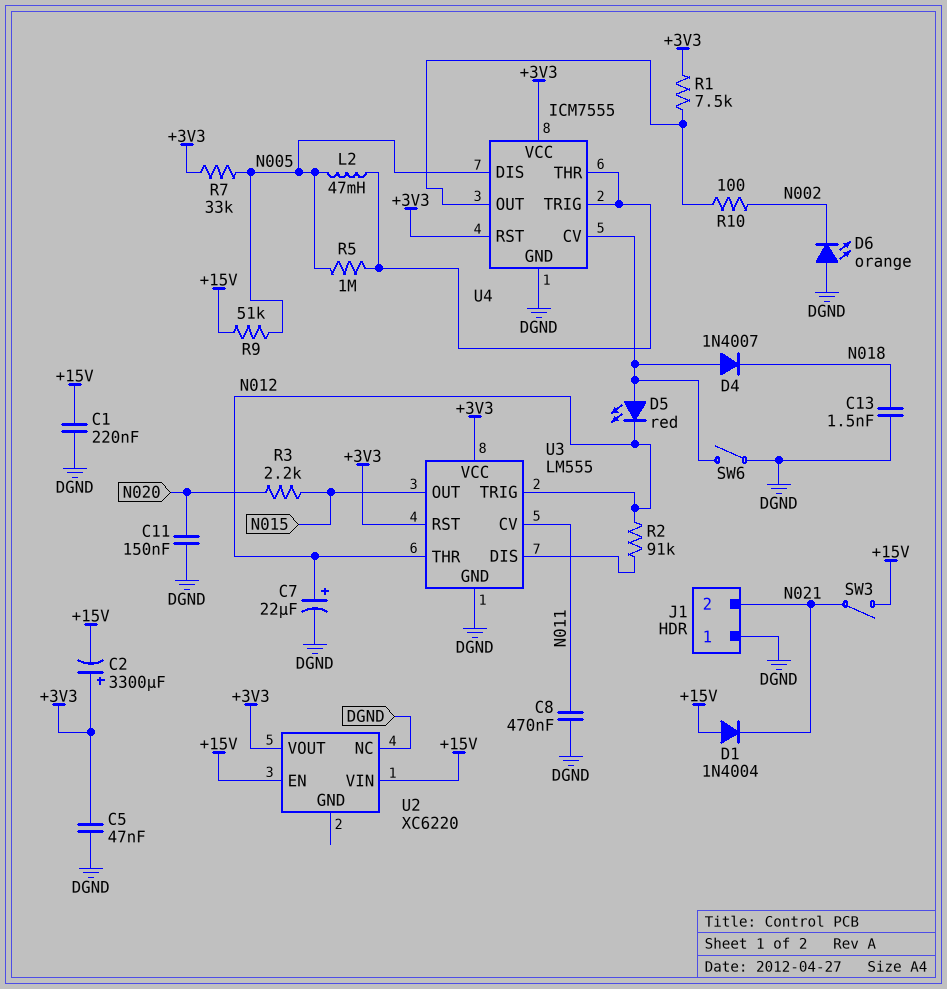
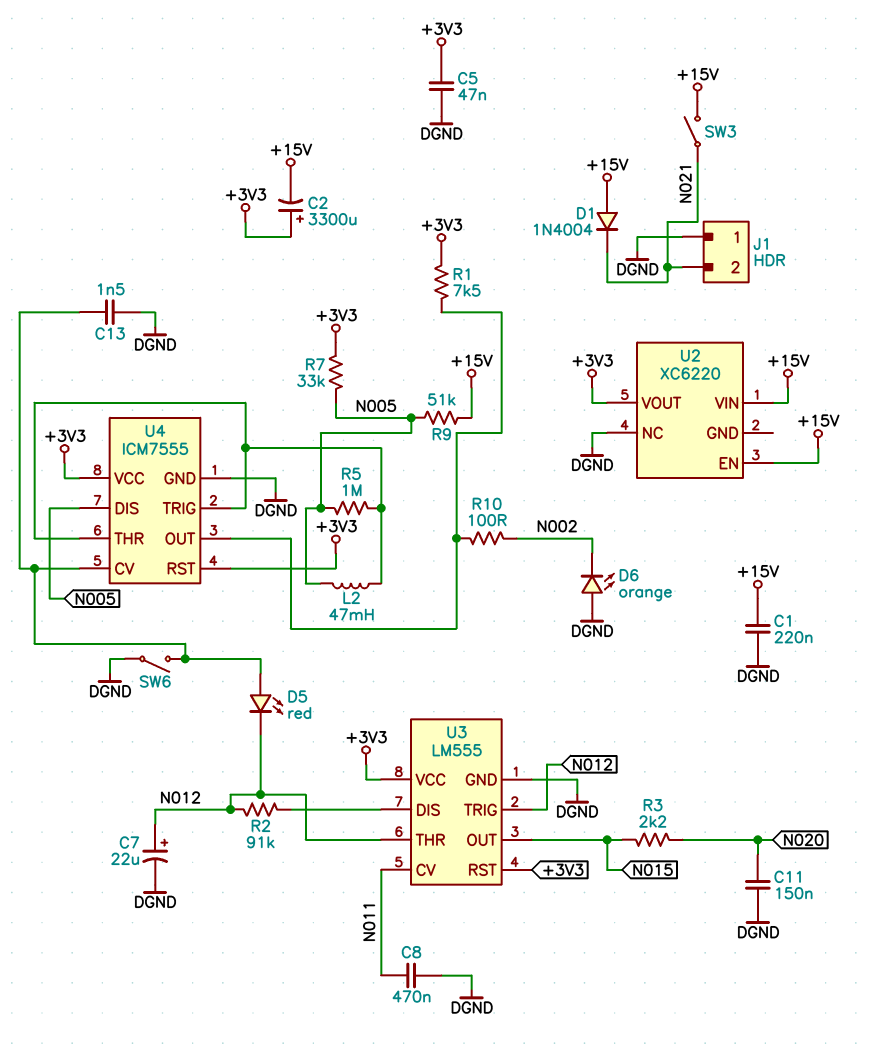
C13: 1.5nF (DGND, N018) -> 1.5nF (DGND, U4/CV)
D4: diode 1N4007 (A U4/CV, K N018) -> none

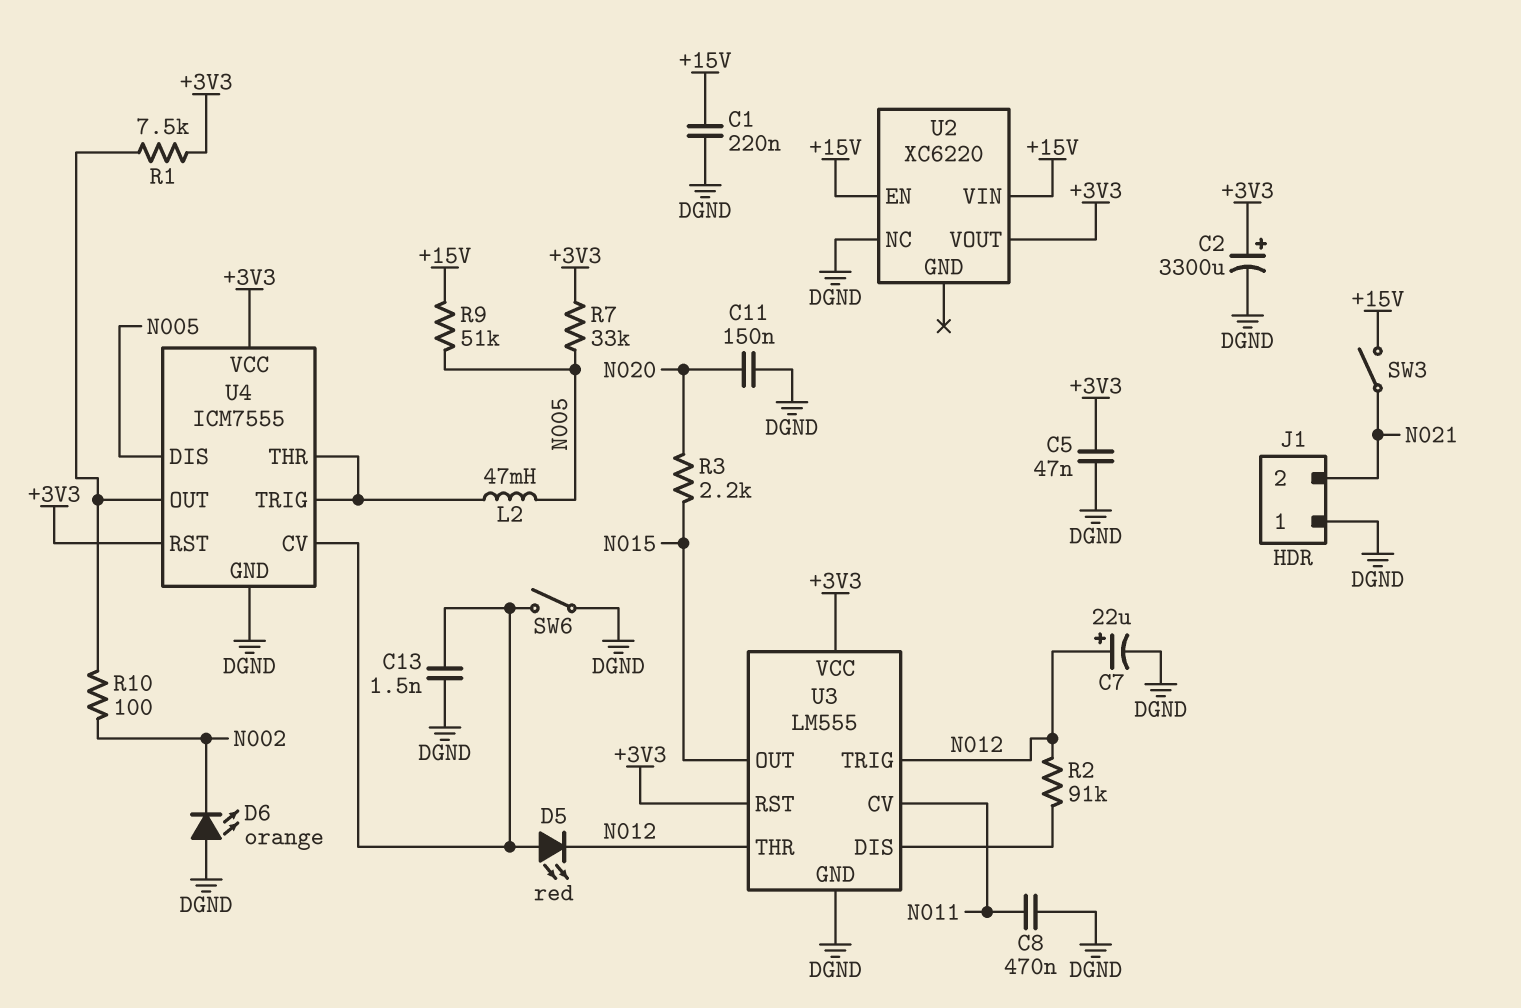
C2: 3300uF (plus +3V3, minus +15V) -> 3300uF (plus +3V3, minus DGND)
D1: diode 1N4004 (A +15V, K N021) -> none
R5: 1M (N005, U4/THR) -> none

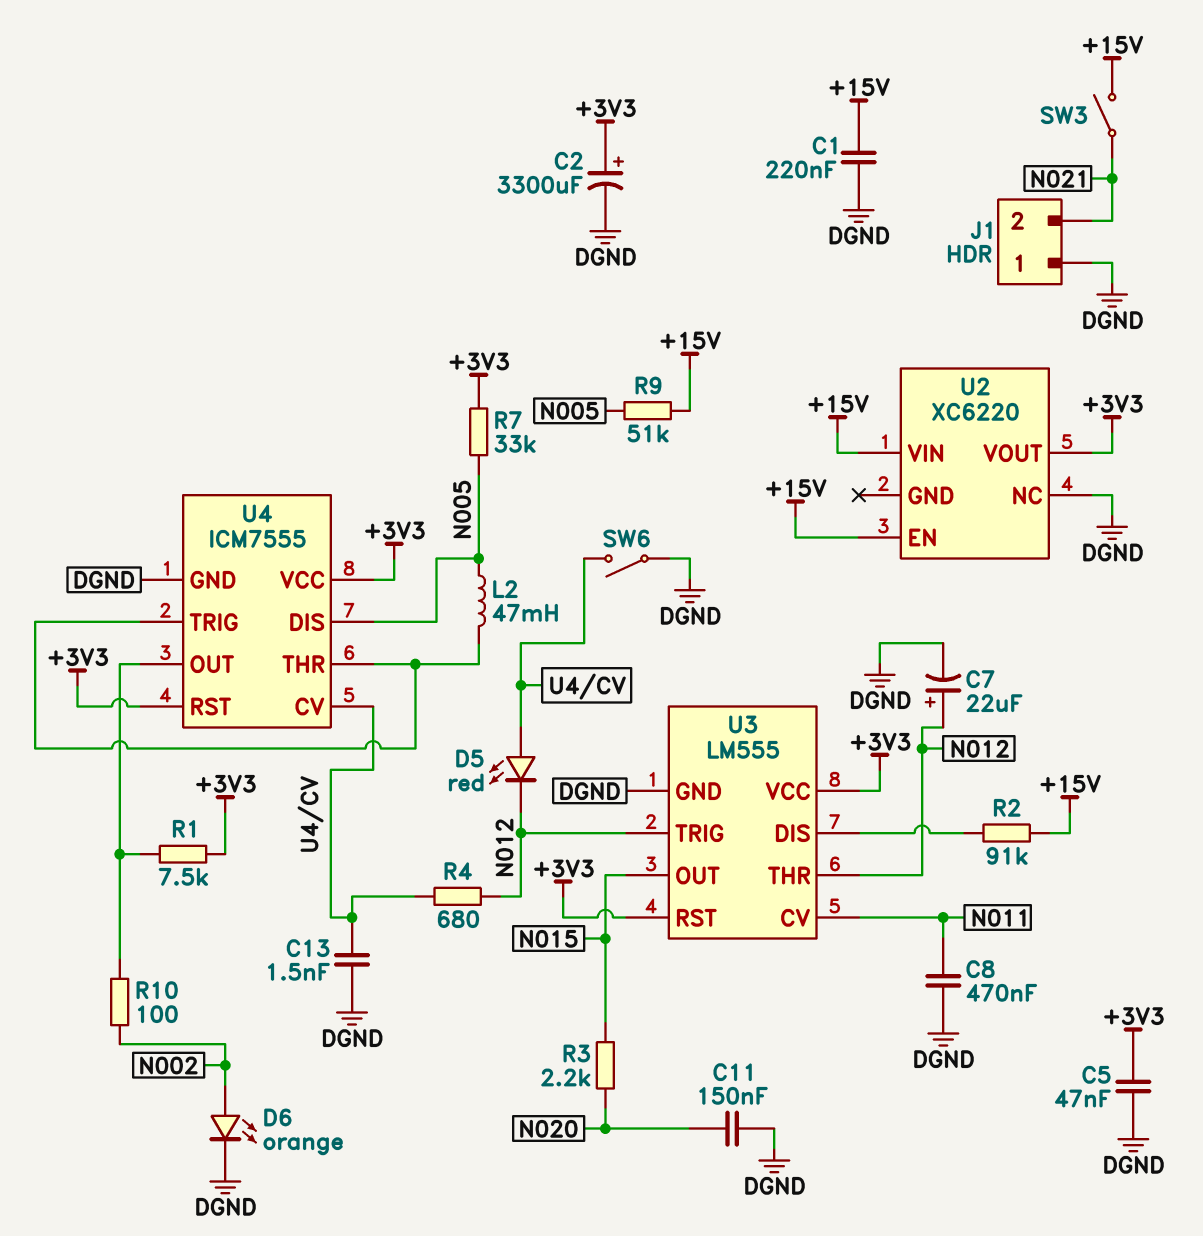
D6: LED orange (A DGND, K N002) -> LED orange (A N002, K DGND)
R2: 91k (N012, U3/DIS) -> 91k (+15V, U3/DIS)
R4: none -> 680 (N012, U4/CV)

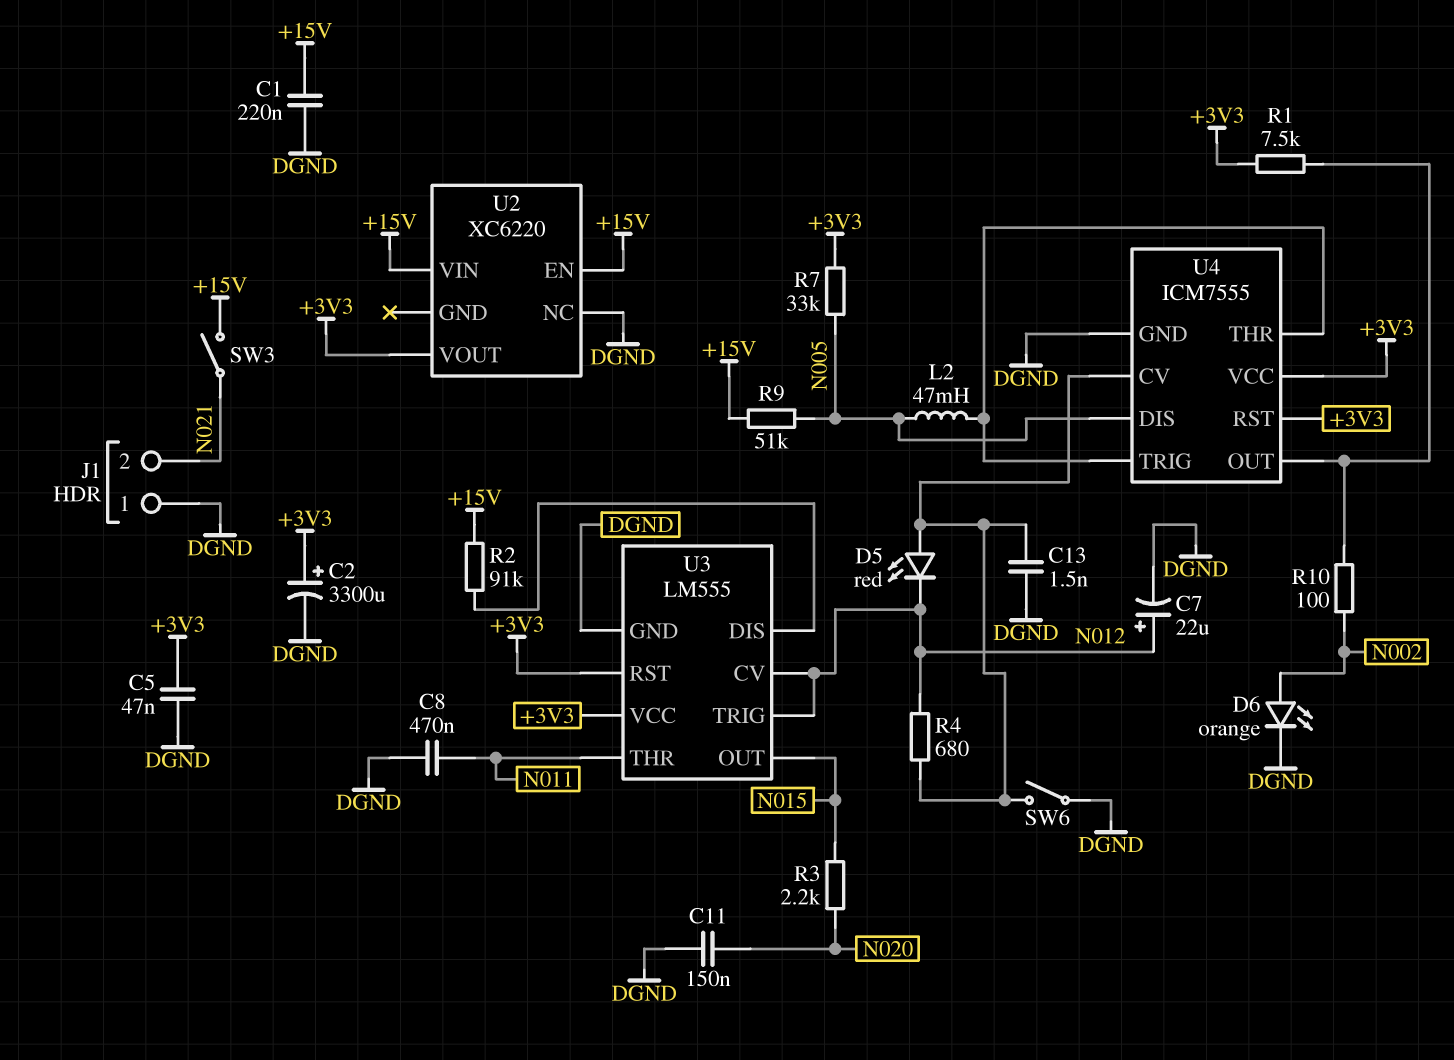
U3 pin CV: N011 -> N012
U3 pin THR: N012 -> N011

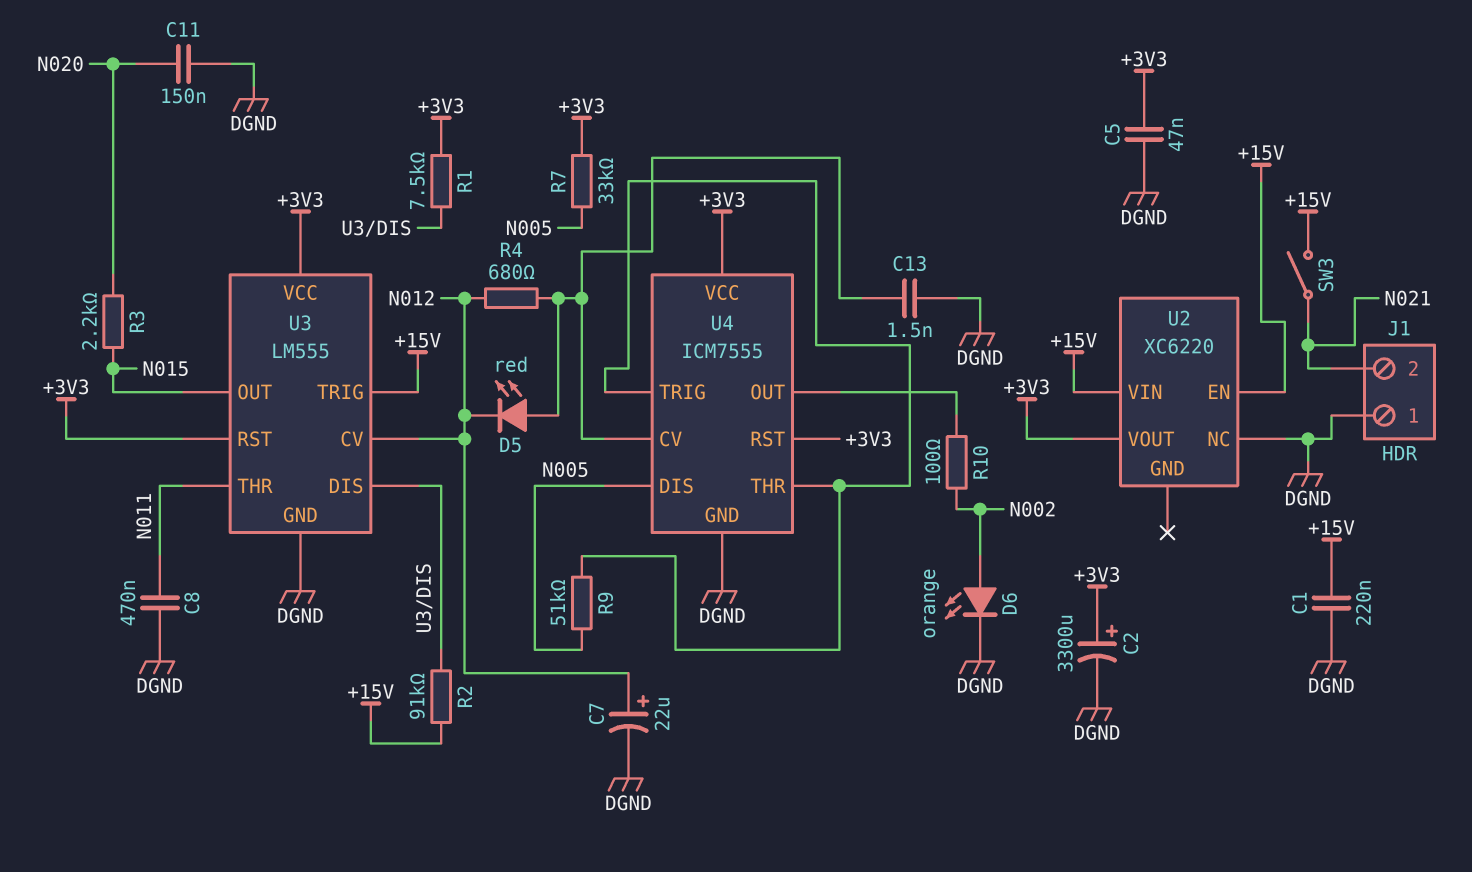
L2: 47mH (N005, U4/THR) -> none
R1: 7.5k (+3V3, U4/OUT) -> 7.5k (+3V3, U3/DIS)
R9: 51k (+15V, N005) -> 51k (N005, U4/THR)
SW6: switch (DGND, U4/CV) -> none
U3 pin TRIG: N012 -> +15V

